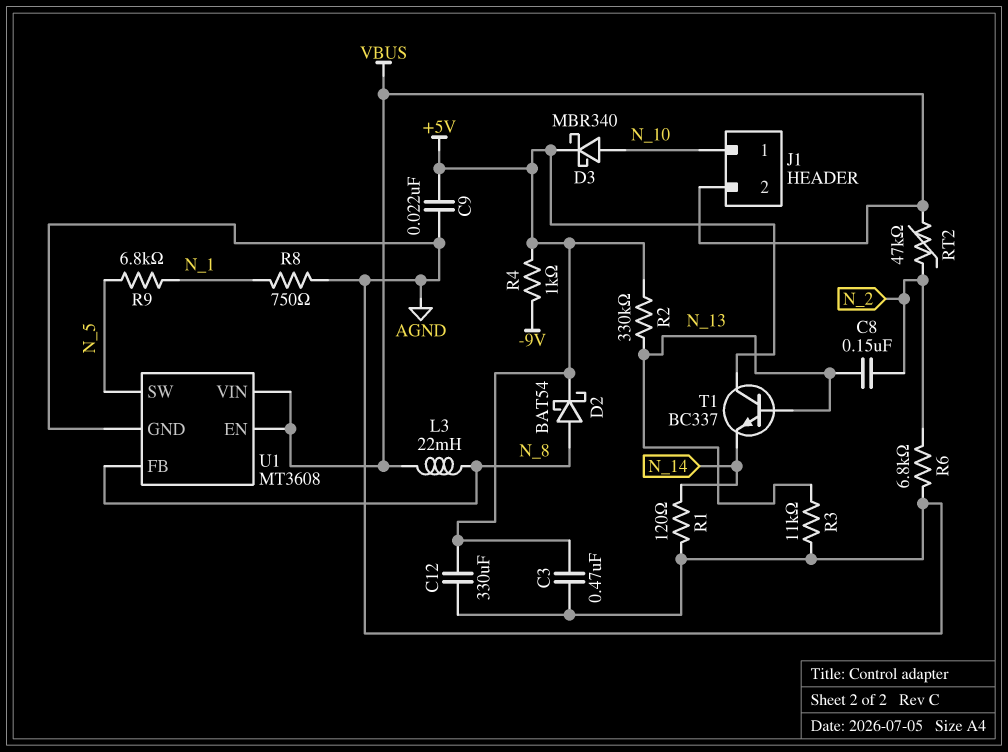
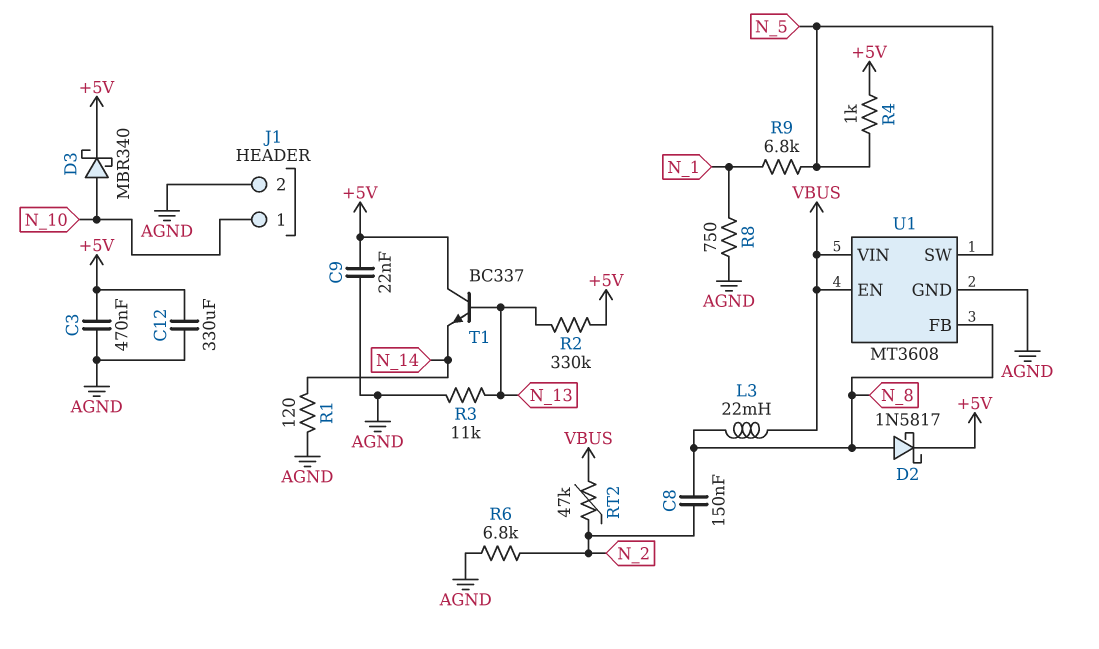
C8: 150nF (N_2, N_13) -> 150nF (N_2, N_8)
D2: schottky BAT54 (A N_8, K +5V) -> schottky 1N5817 (A N_8, K +5V)
J1 pin 2: VBUS -> AGND
R4: 1k (+5V, -9V) -> 1k (+5V, N_5)

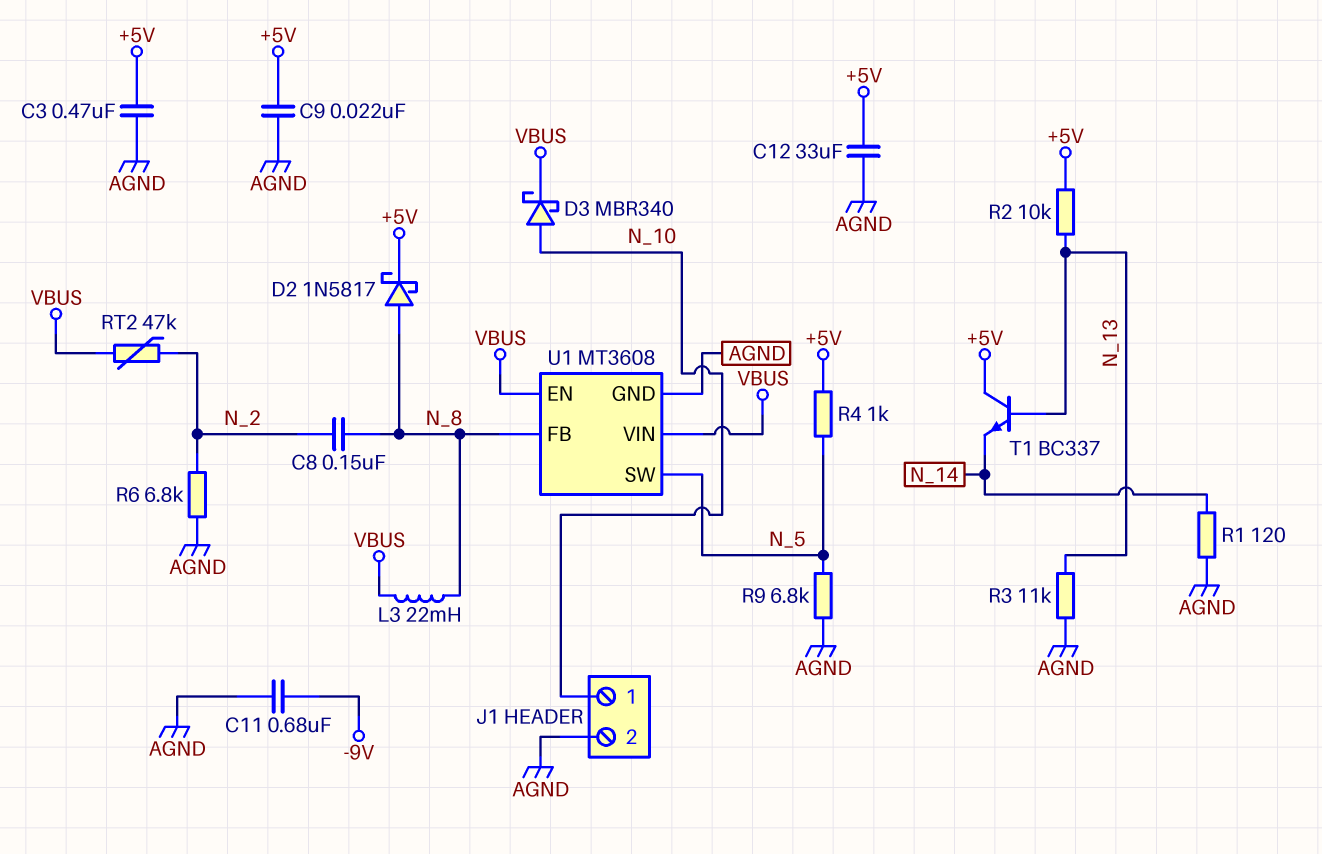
C11: none -> 680nF (-9V, AGND)
C12: 330uF (+5V, AGND) -> 33uF (+5V, AGND)
D3: schottky MBR340 (A N_10, K +5V) -> schottky MBR340 (A N_10, K VBUS)
R2: 330k (+5V, N_13) -> 10k (+5V, N_13)
R8: 750 (AGND, N_1) -> none
R9: 6.8k (N_1, N_5) -> 6.8k (AGND, N_5)

